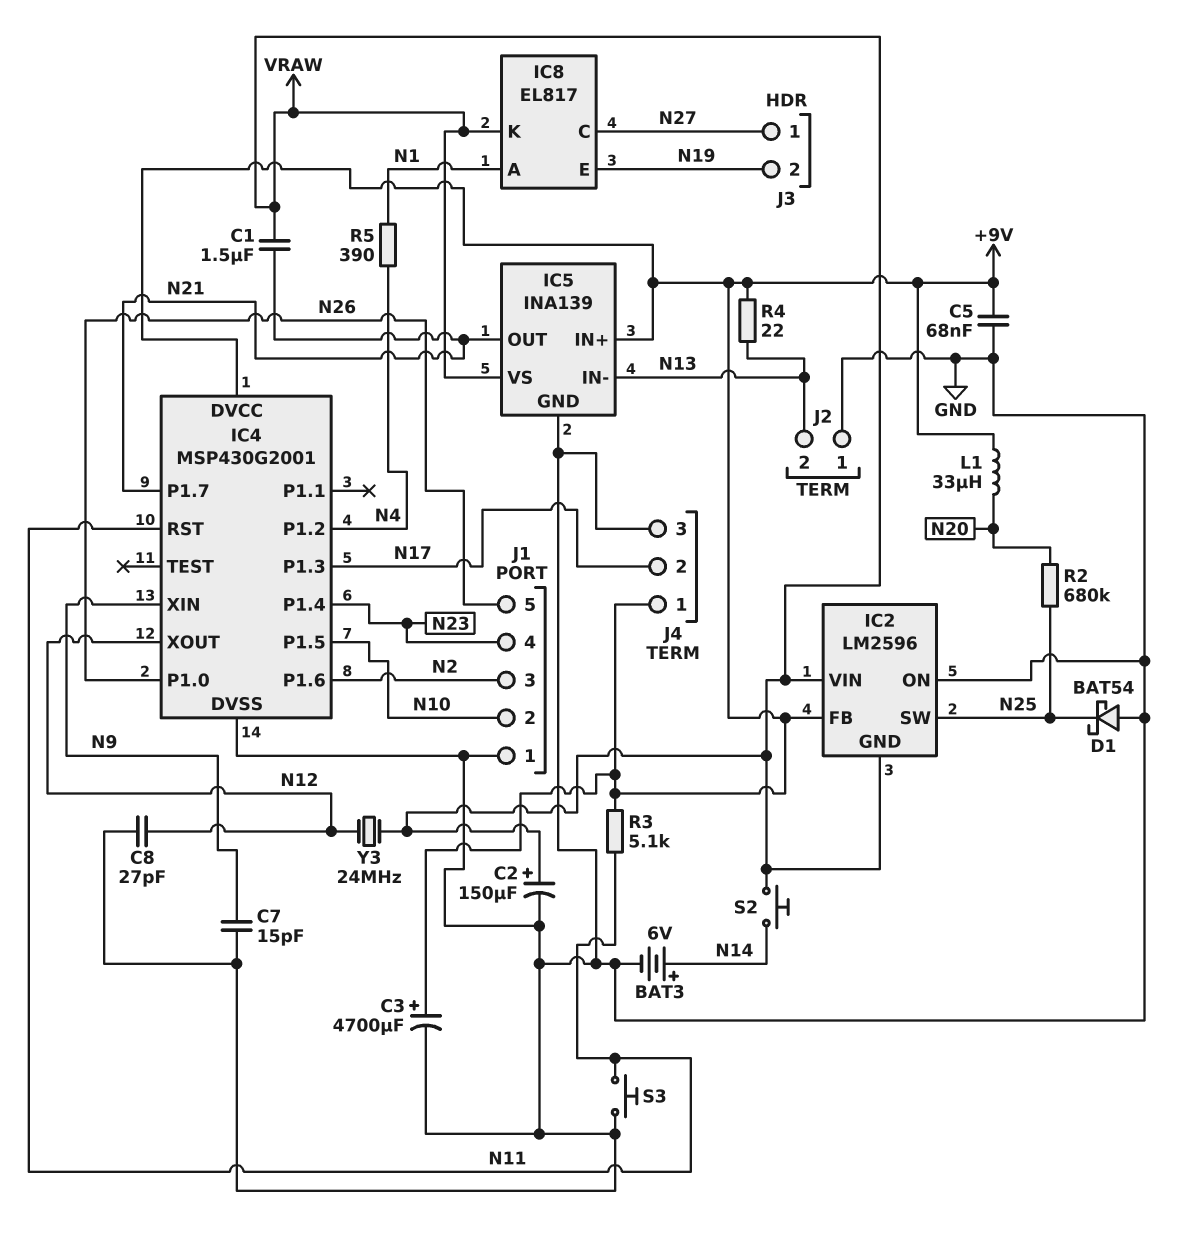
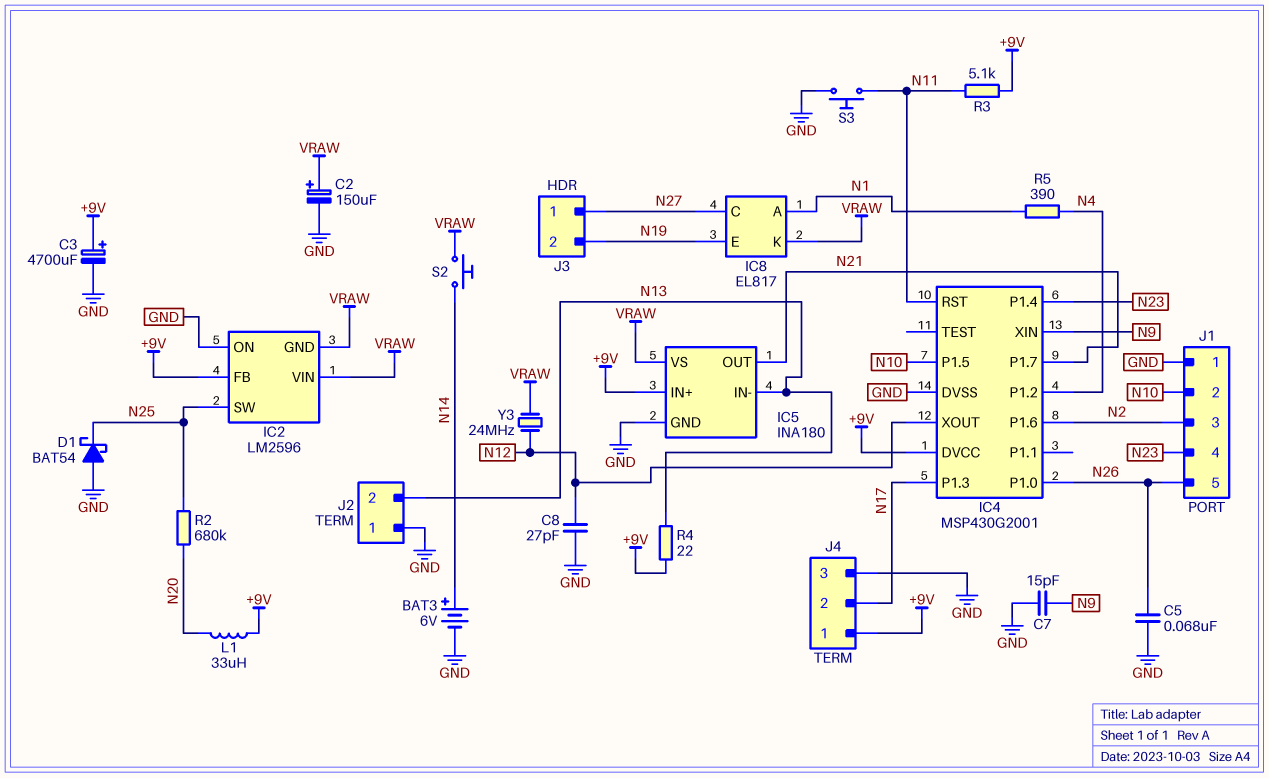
C1: 1.5uF (N21, VRAW) -> none
C5: 68nF (+9V, GND) -> 68nF (GND, N26)
IC5: INA139 -> INA180

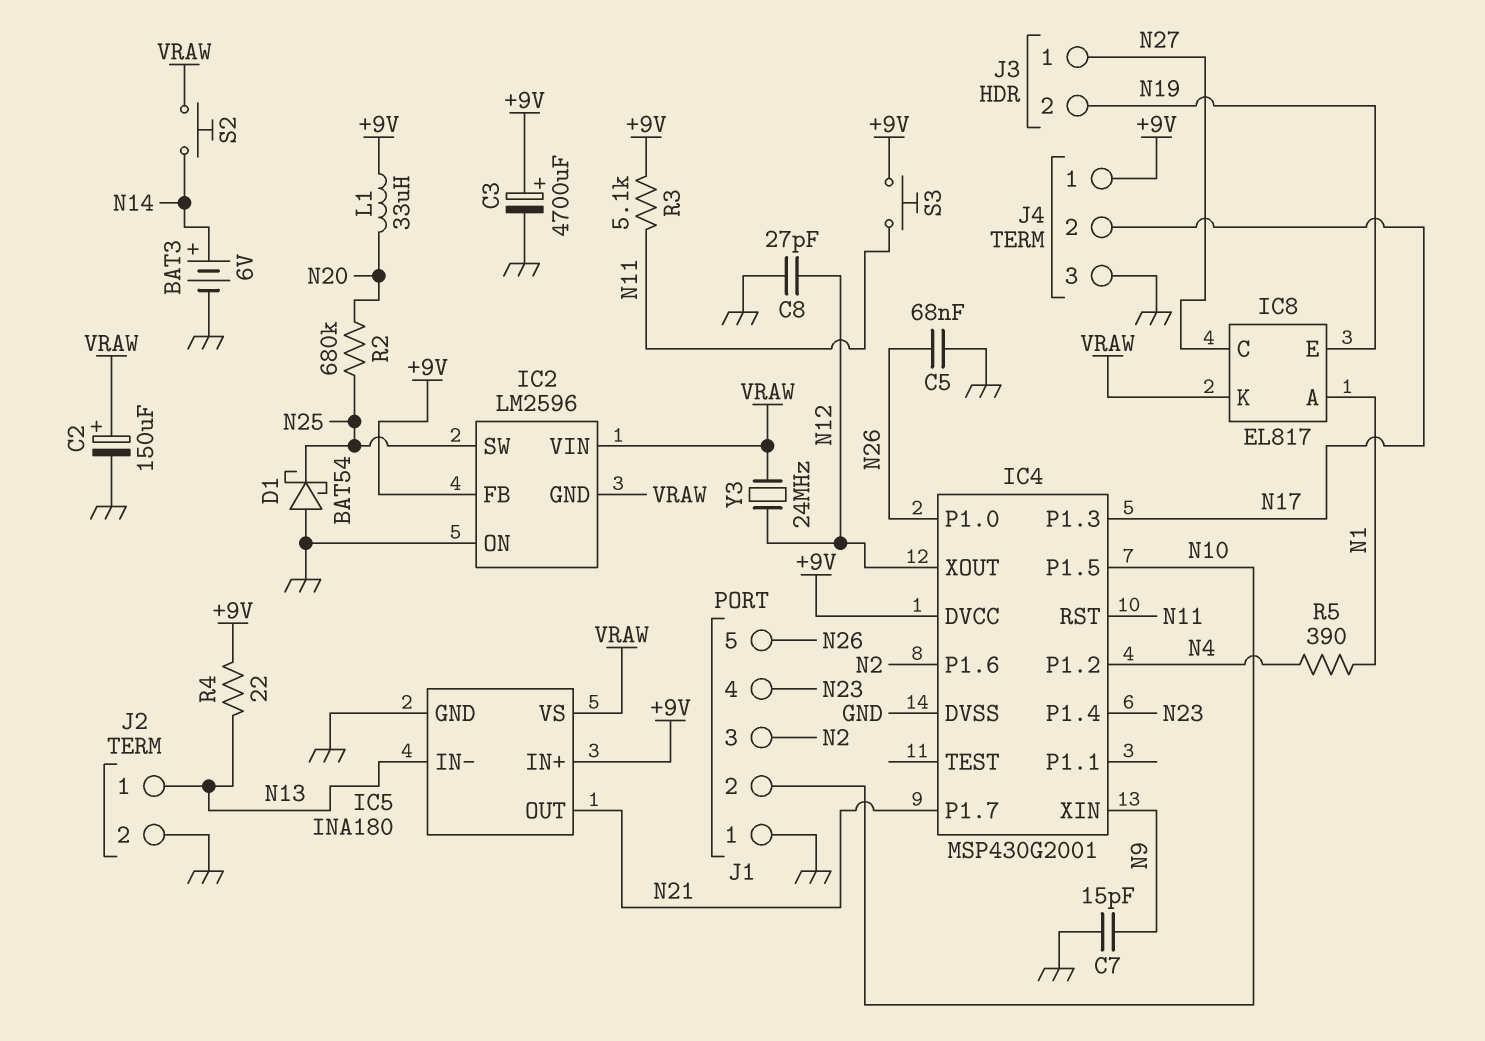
J2 pin 1: GND -> N13
J2 pin 2: N13 -> GND
S3: button (GND, N11) -> button (+9V, N11)

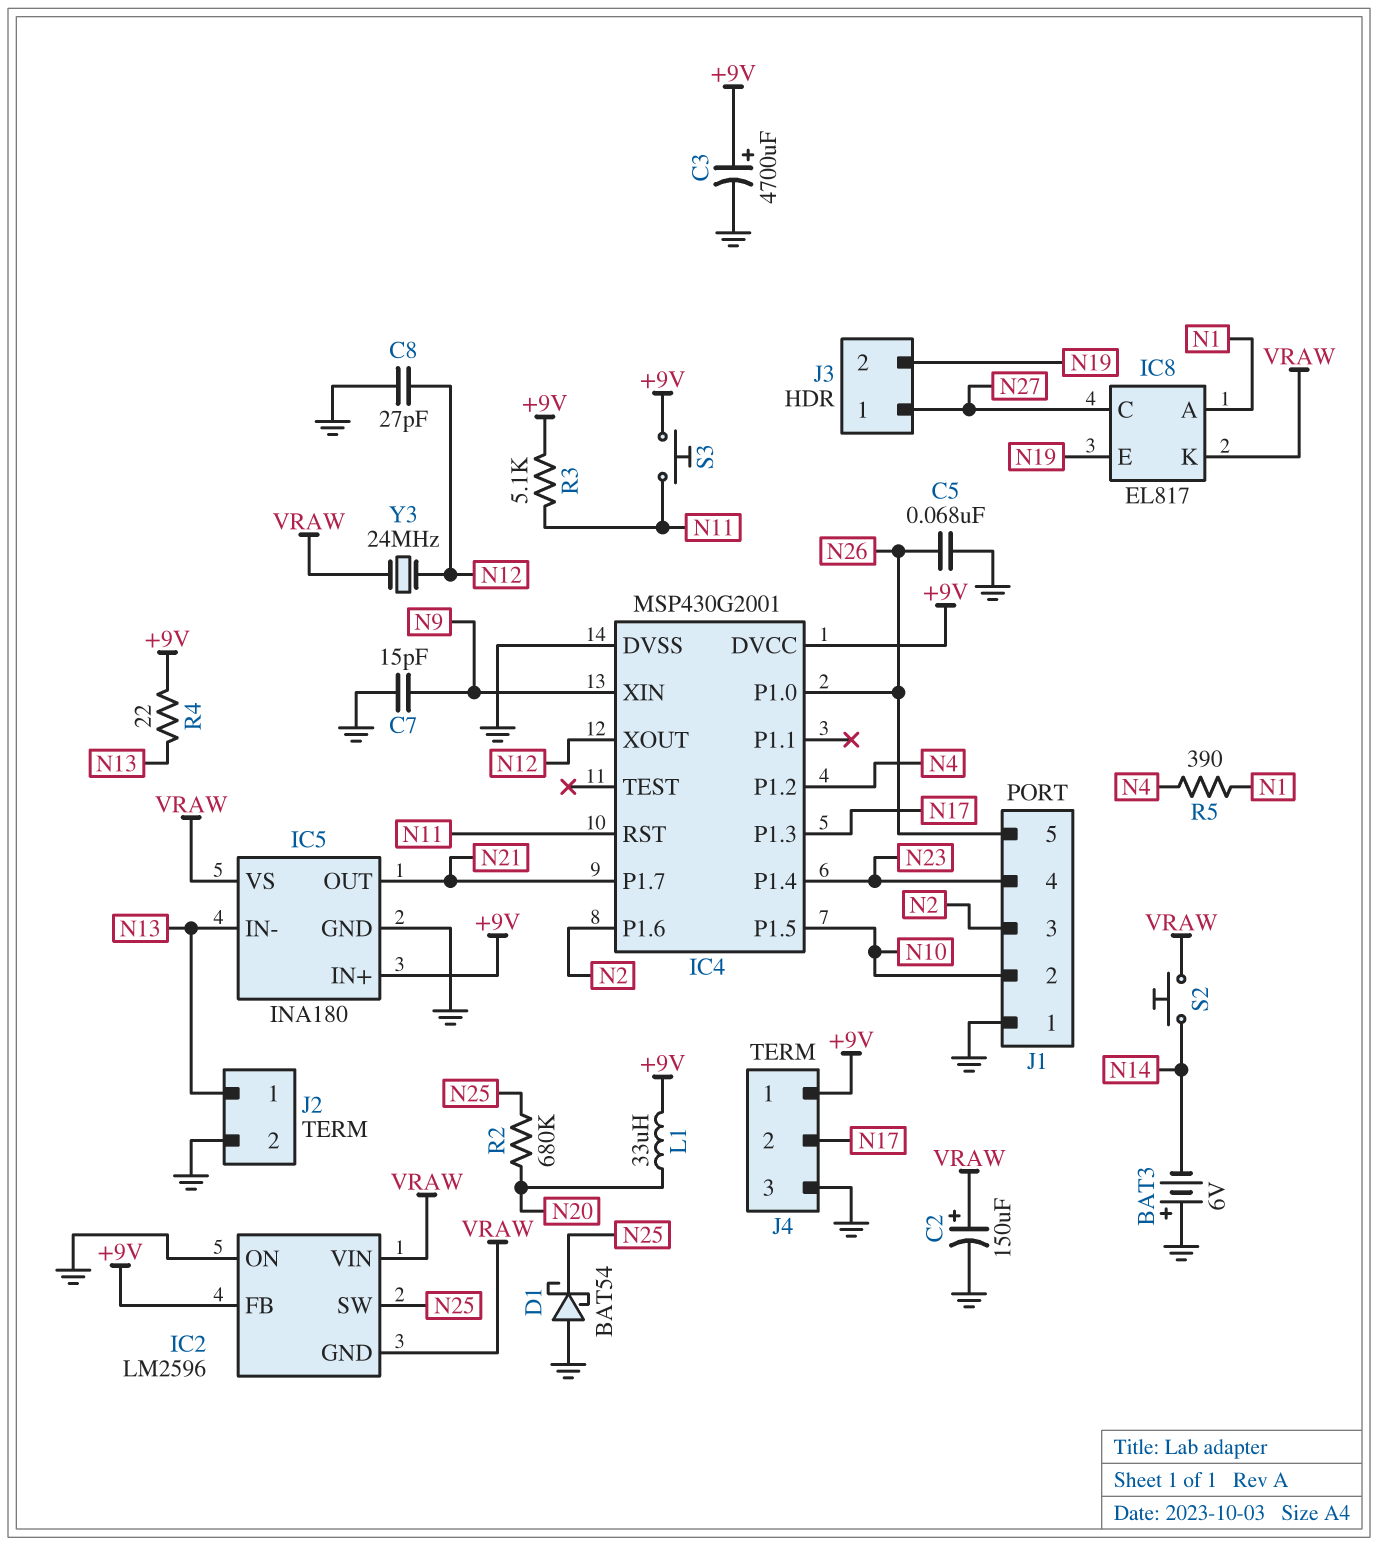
BAT3: 6V (plus N14, minus GND) -> 6V (plus GND, minus N14)

